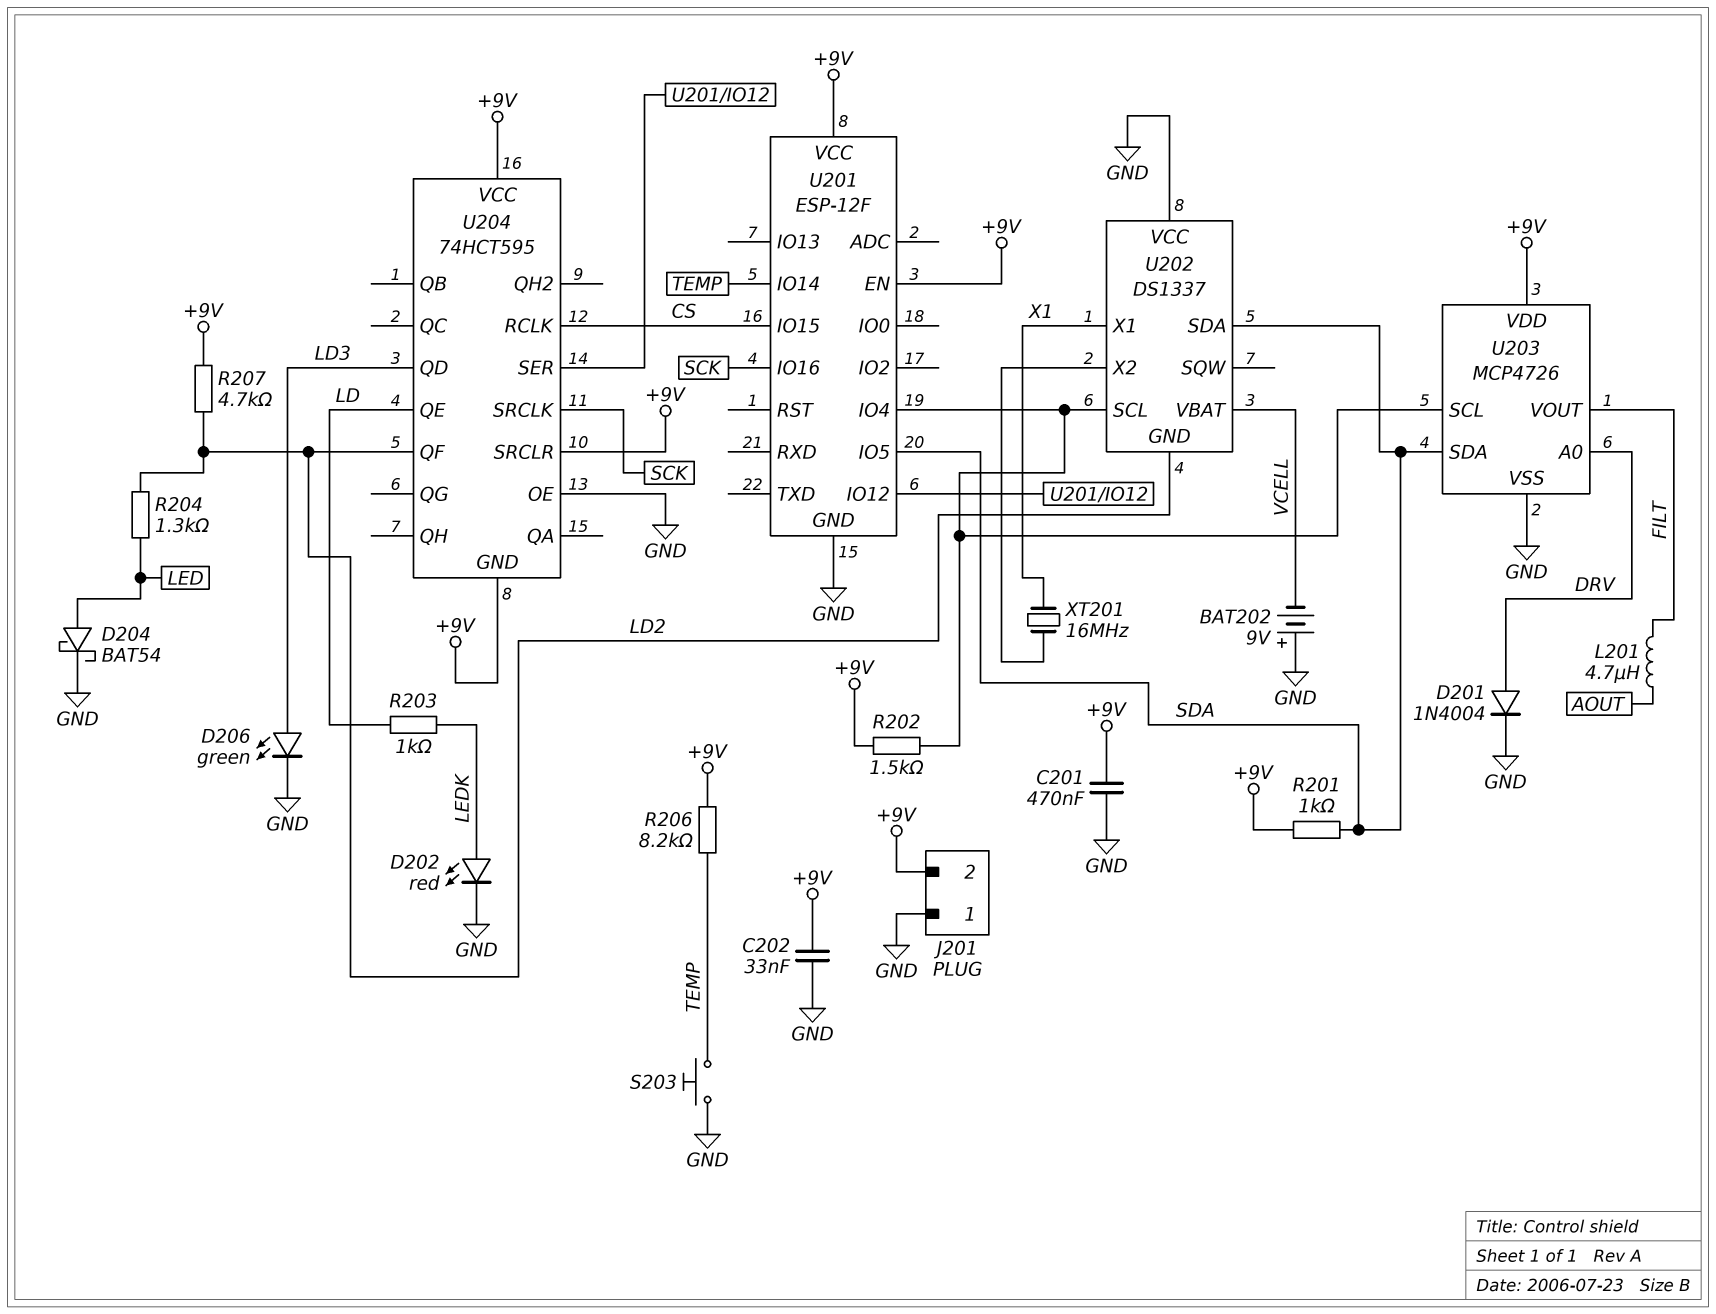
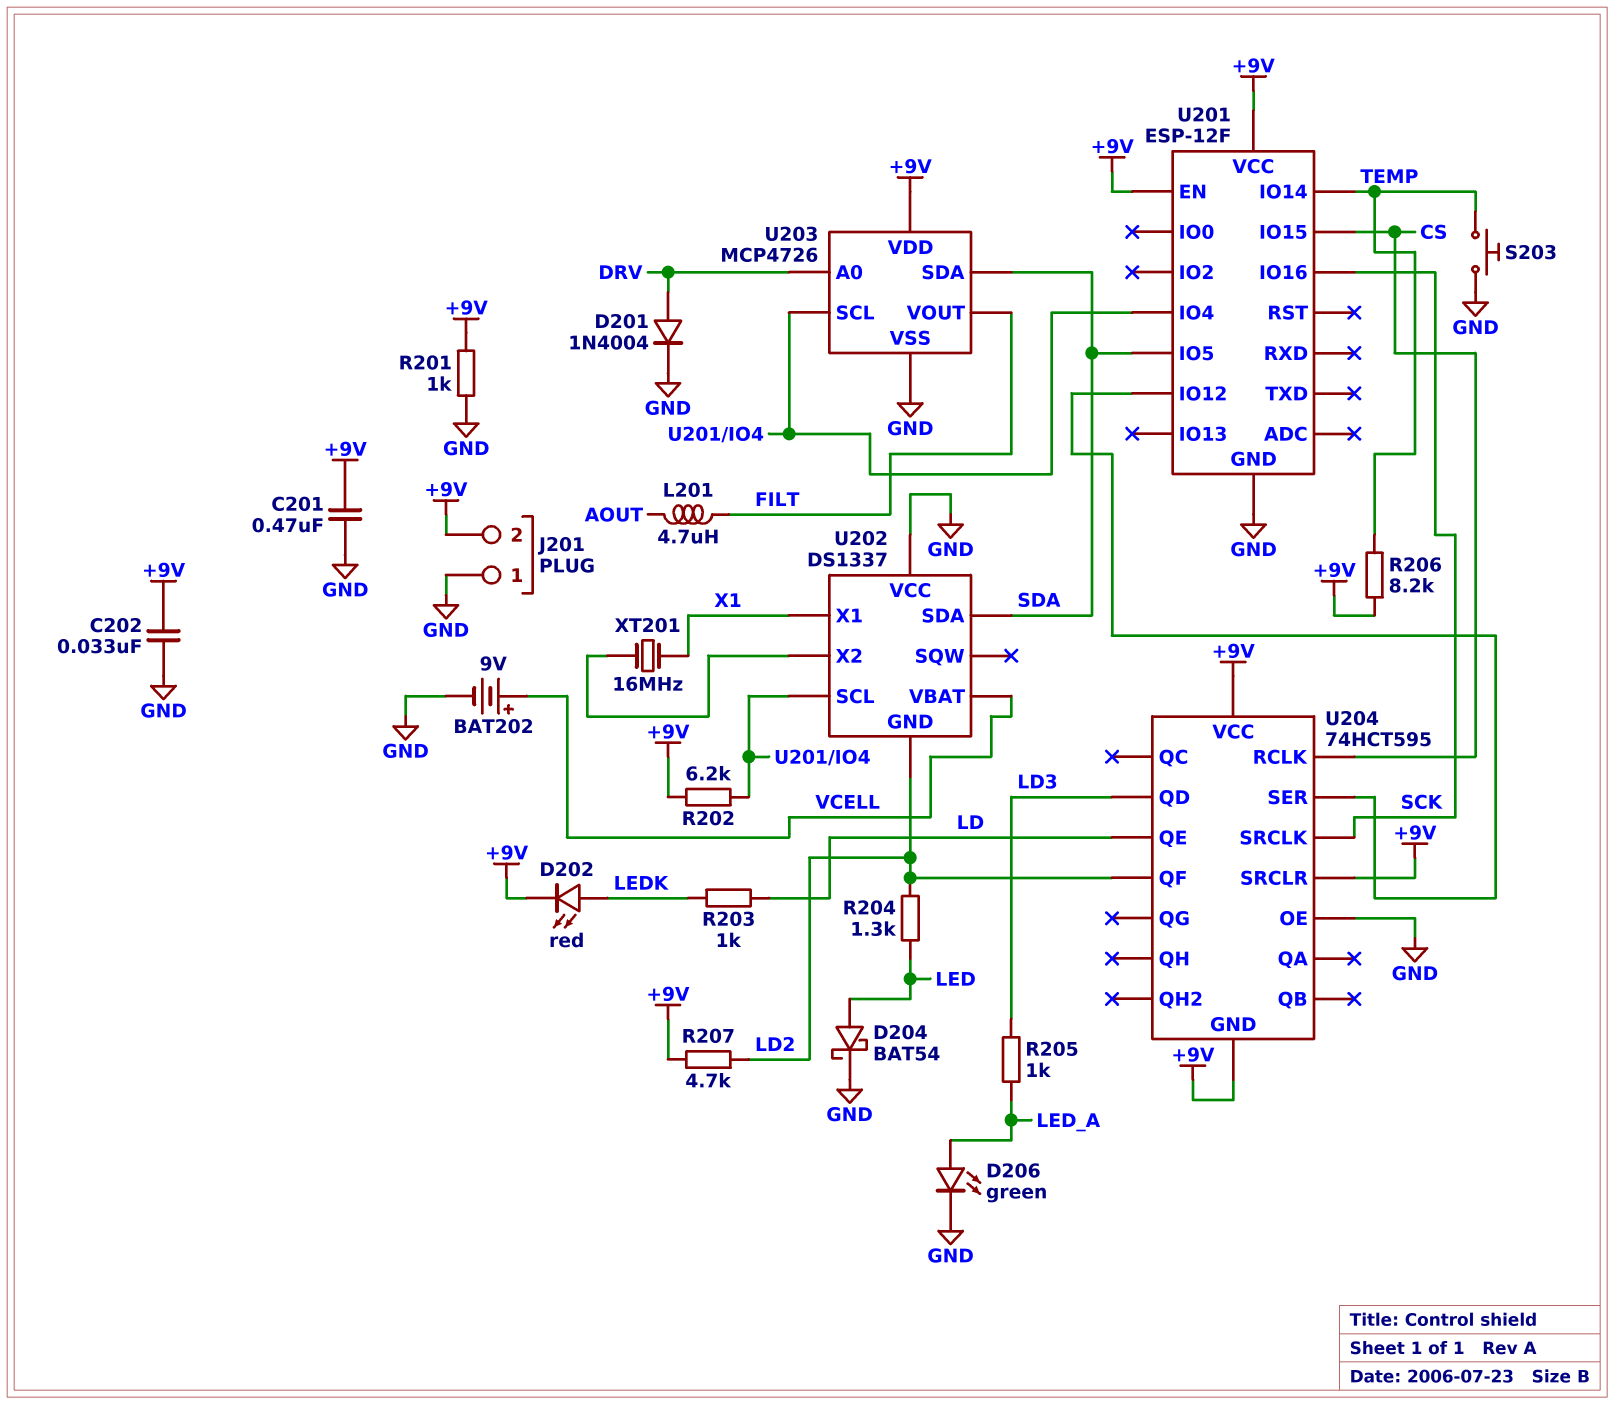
BAT202: 9V (plus GND, minus VCELL) -> 9V (plus VCELL, minus GND)
D202: LED red (A LEDK, K GND) -> LED red (A LEDK, K +9V)
D206: LED green (A LD3, K GND) -> LED green (A LED_A, K GND)
R201: 1k (+9V, SDA) -> 1k (+9V, GND)
R202: 1.5k (+9V, U201/IO4) -> 6.2k (+9V, U201/IO4)
R205: none -> 1k (LD3, LED_A)

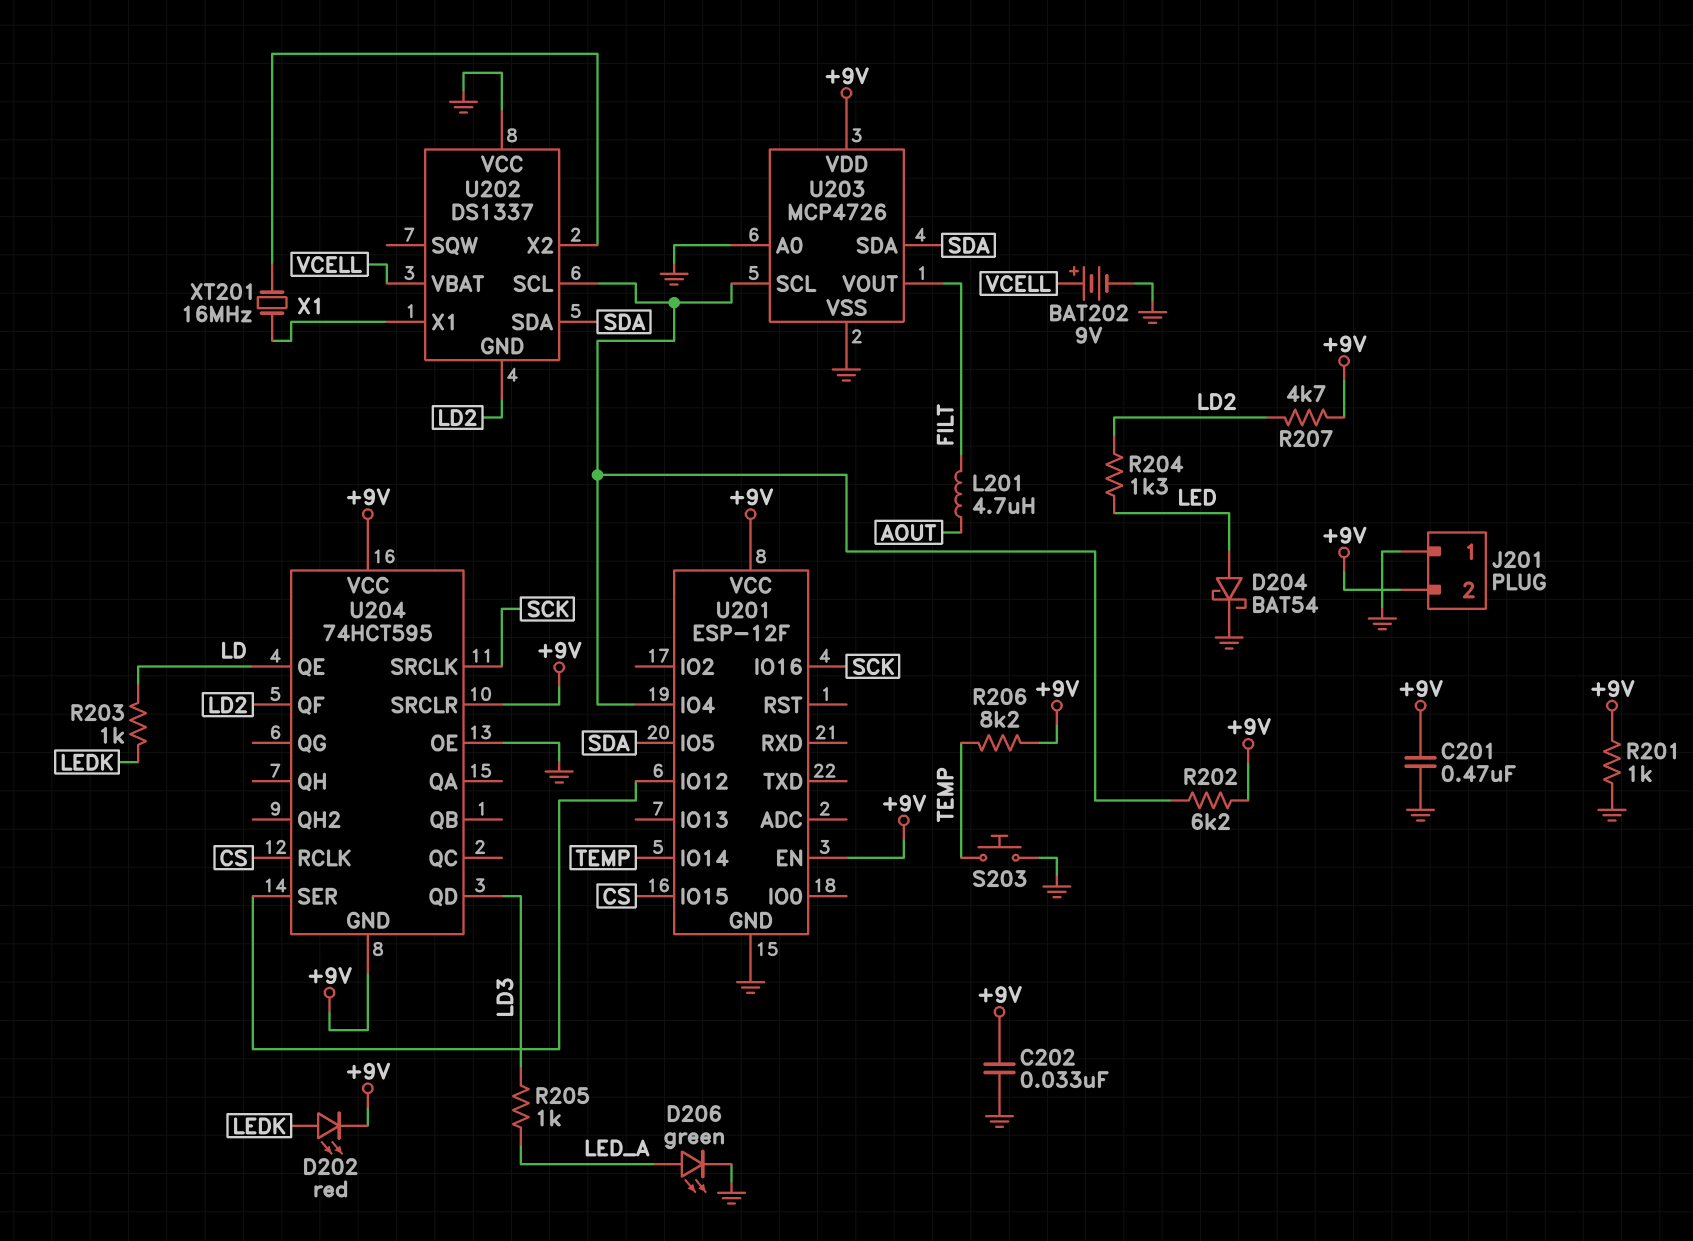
D201: diode 1N4004 (A DRV, K GND) -> none
U203 pin A0: DRV -> GND

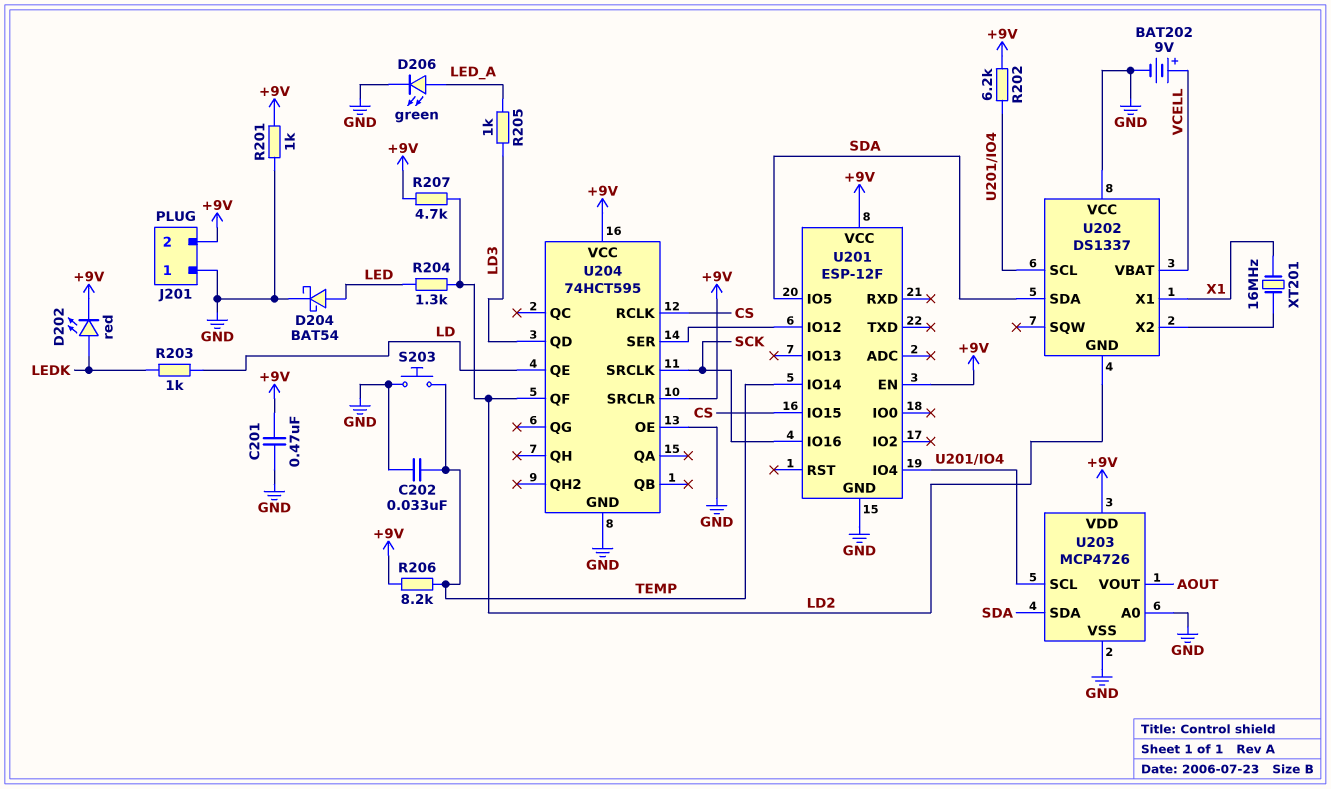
C202: 33nF (+9V, GND) -> 33nF (GND, TEMP)
L201: 4.7uH (AOUT, FILT) -> none
U203 pin VOUT: FILT -> AOUT
U204 pin GND: +9V -> GND

